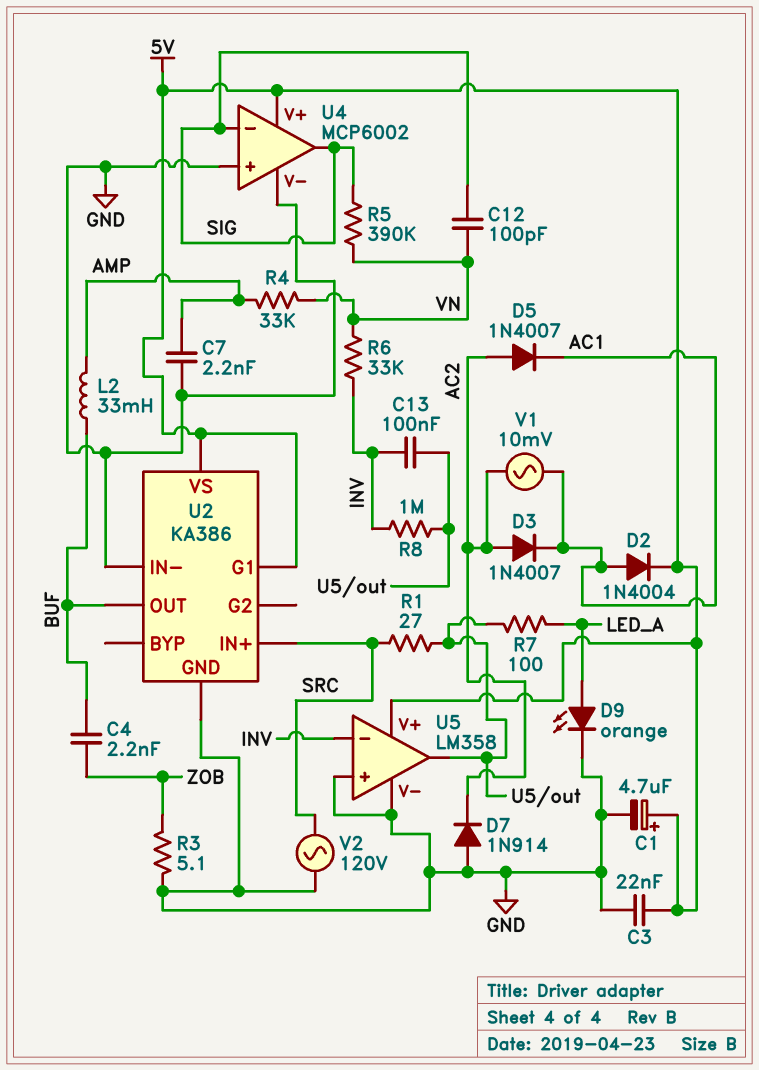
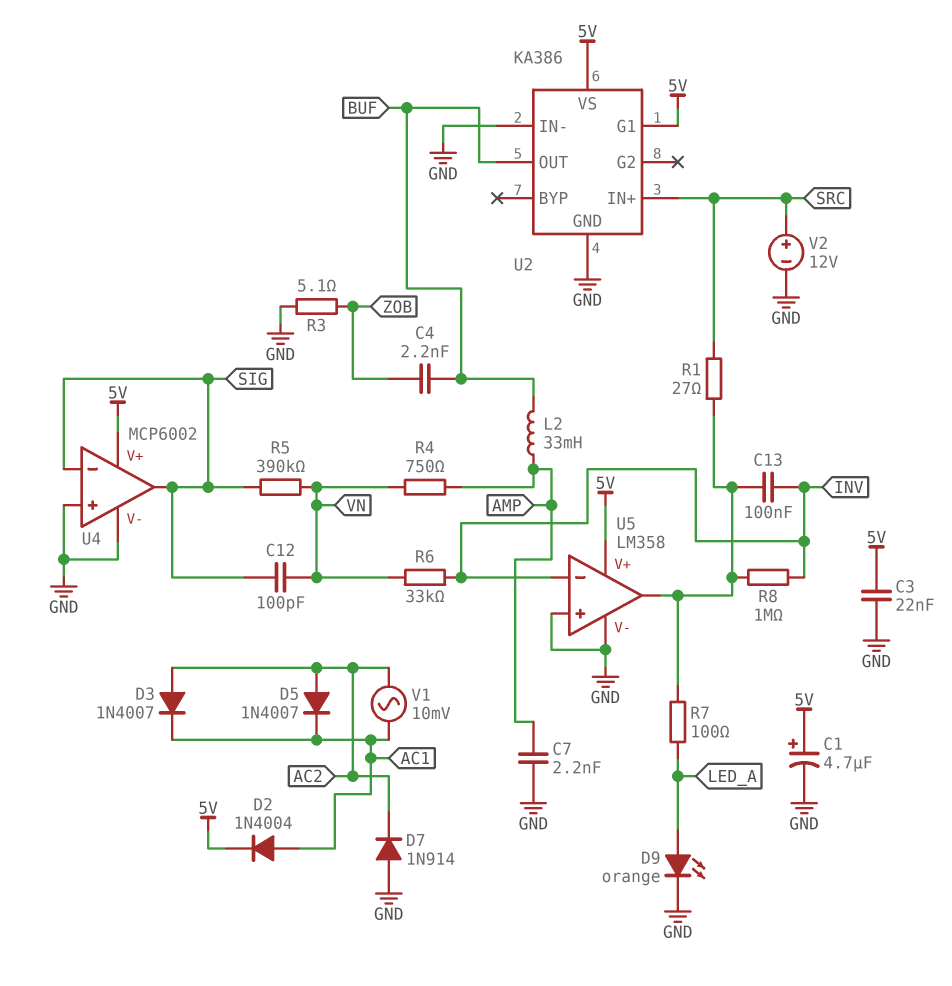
R4: 33k (AMP, VN) -> 750 (AMP, VN)
V2: AC 120V (GND, SRC) -> 12V (plus SRC, minus GND)

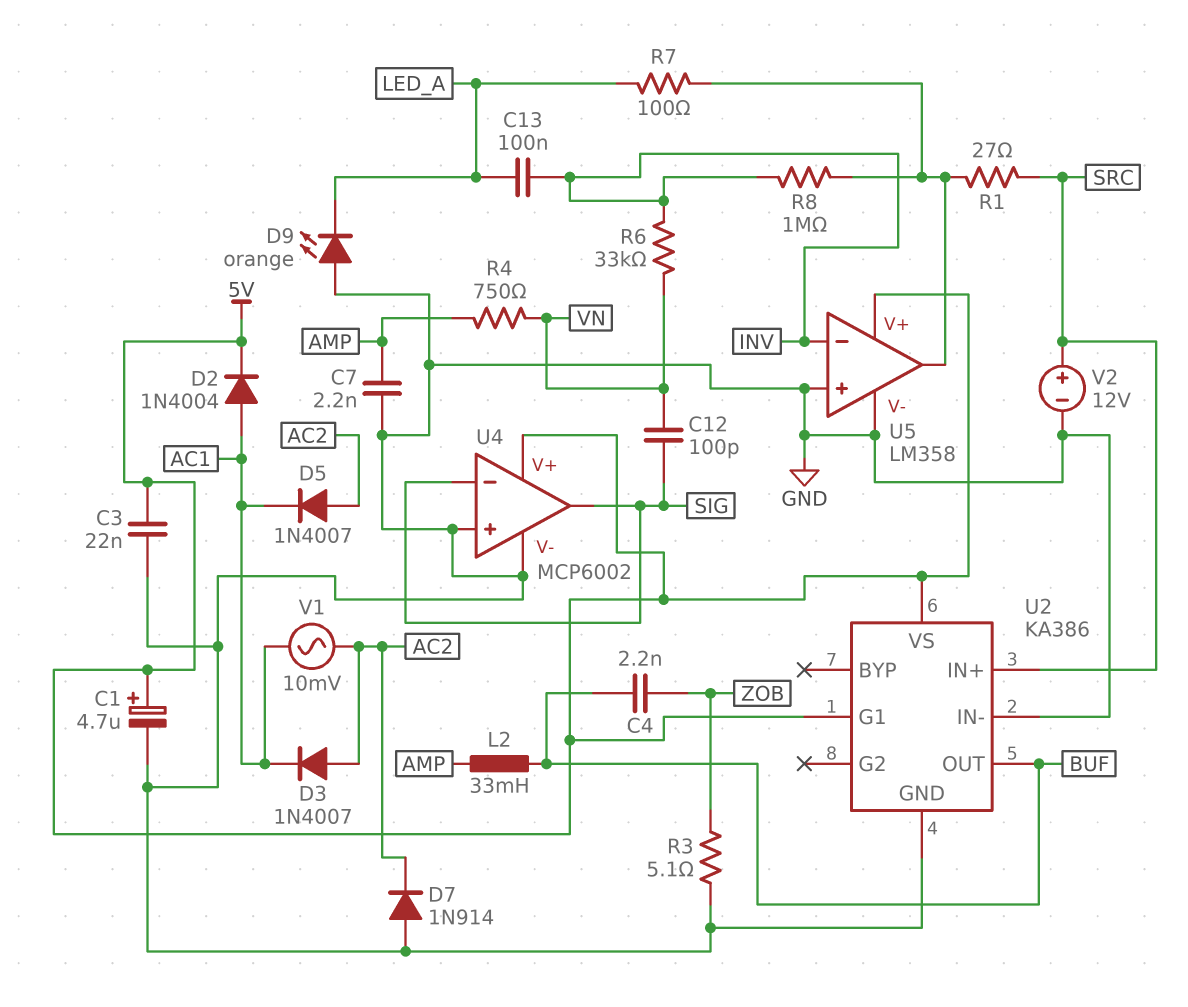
C13: 100nF (INV, U5/out) -> 100nF (INV, LED_A)
D9: LED orange (A LED_A, K GND) -> LED orange (A GND, K LED_A)
R5: 390k (SIG, VN) -> none

